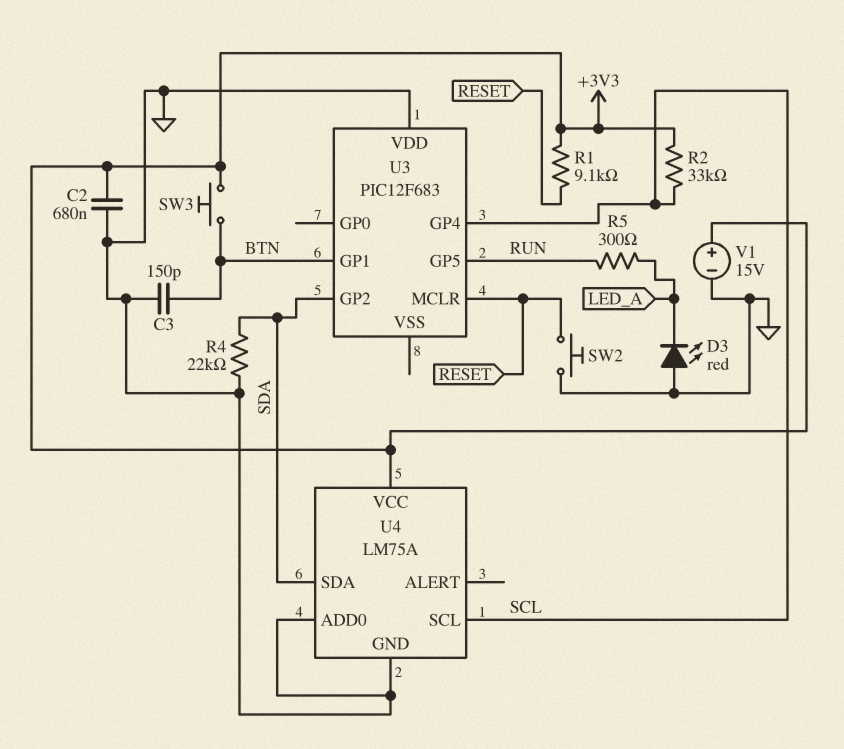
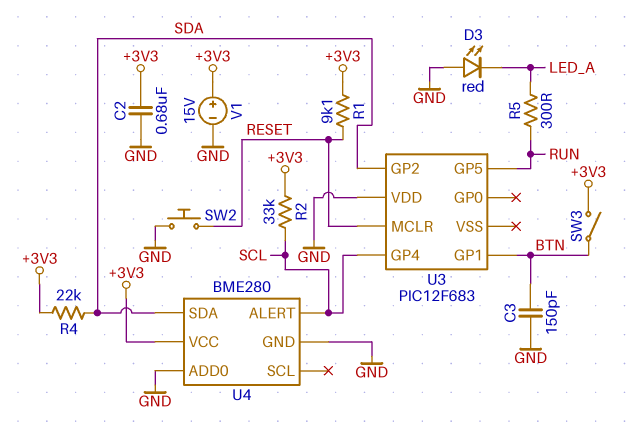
R4: 22k (GND, SDA) -> 22k (+3V3, SDA)
SW3: button (+3V3, BTN) -> switch (+3V3, BTN)
U4: LM75A -> BME280
U4 pin ALERT: none -> SCL
U4 pin SCL: SCL -> none

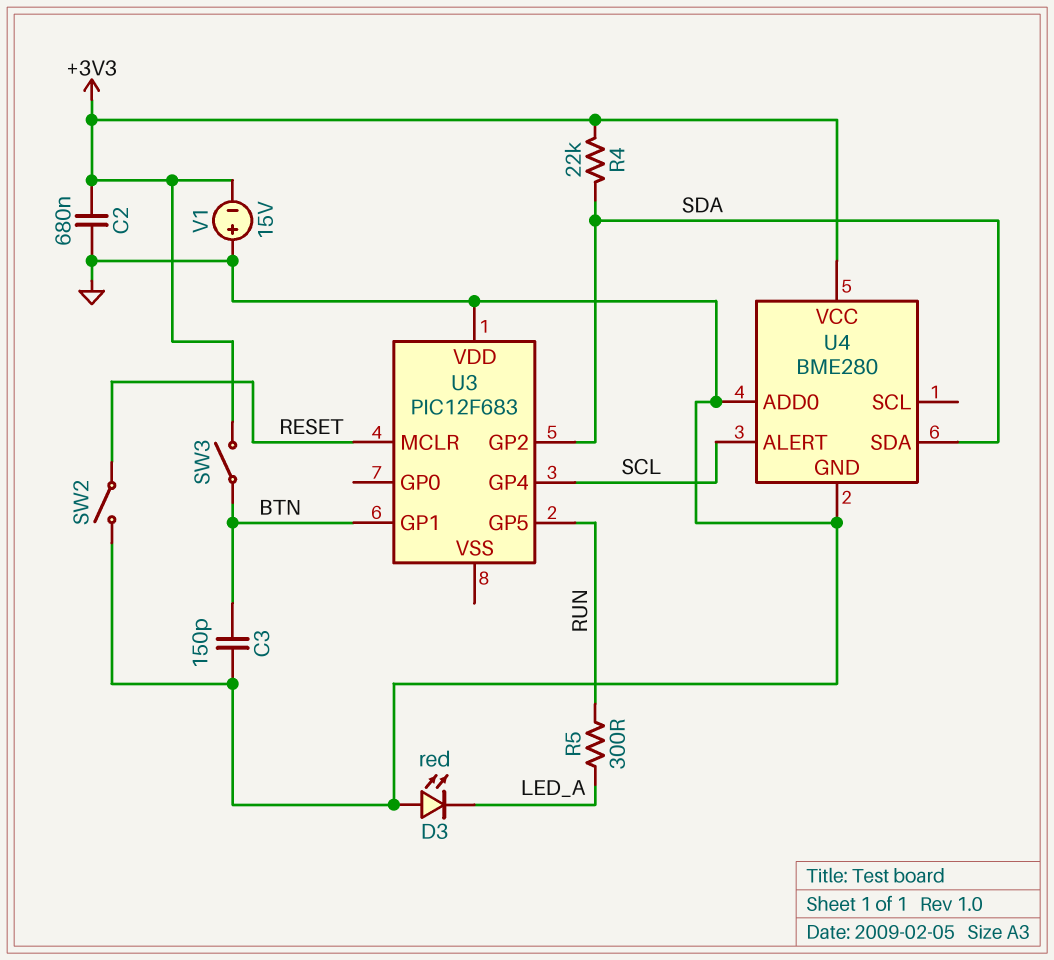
R1: 9.1k (+3V3, RESET) -> none
R2: 33k (+3V3, SCL) -> none
SW2: button (GND, RESET) -> switch (GND, RESET)
V1: 15V (plus +3V3, minus GND) -> 15V (plus GND, minus +3V3)

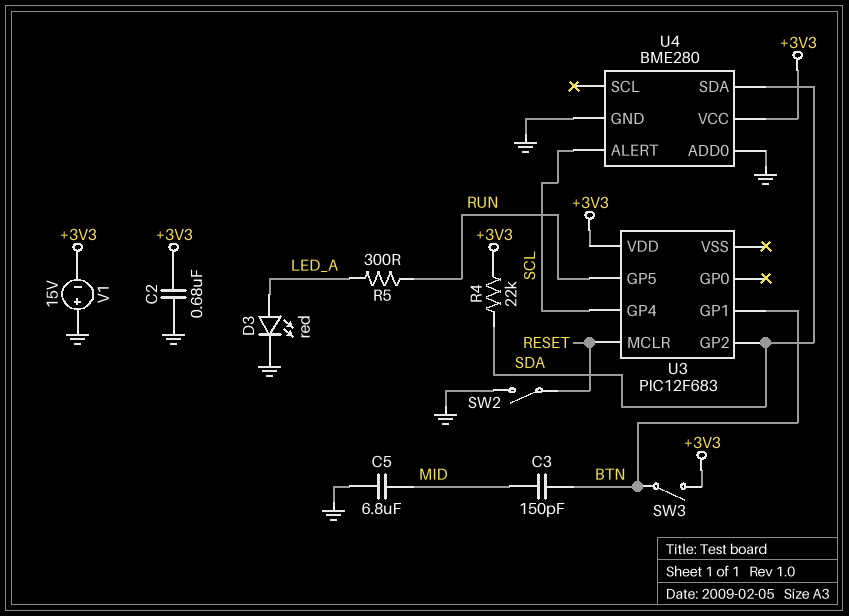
C3: 150pF (BTN, GND) -> 150pF (BTN, MID)
C5: none -> 6.8uF (GND, MID)
D3: LED red (A GND, K LED_A) -> LED red (A LED_A, K GND)
U3 pin VDD: GND -> +3V3

